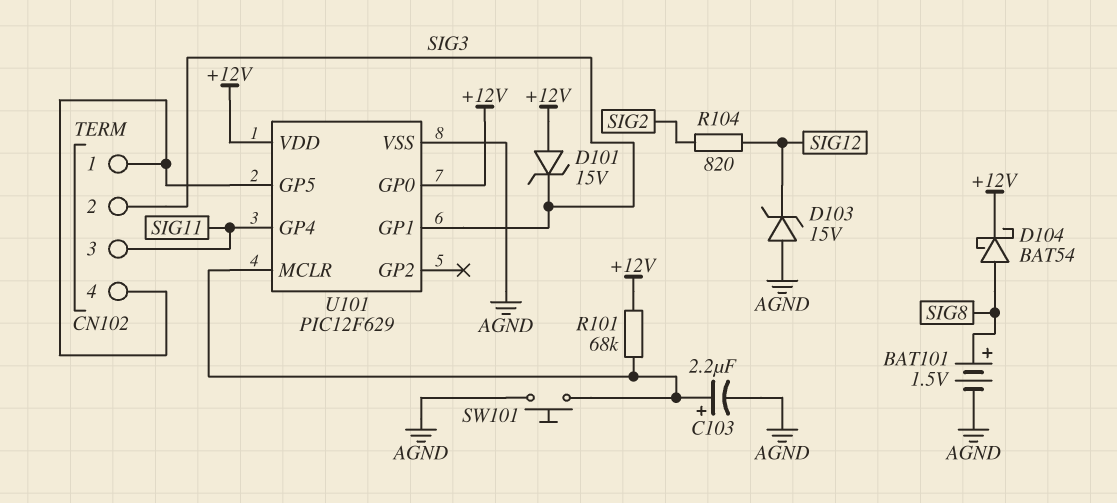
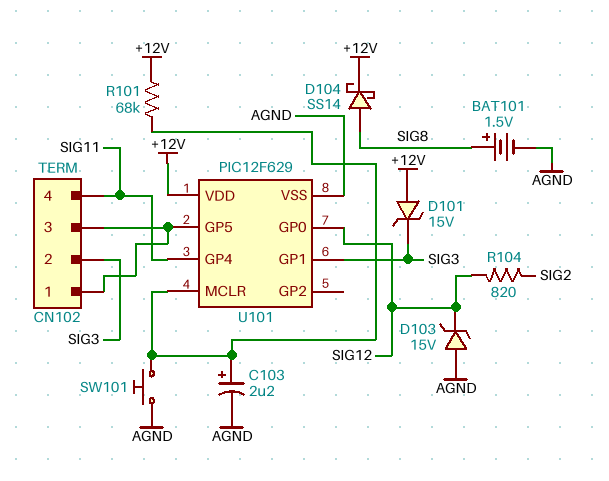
CN102 pin 3: SIG11 -> CN102/1
CN102 pin 4: CN102/1 -> SIG11
D104: schottky BAT54 (A SIG8, K +12V) -> schottky SS14 (A SIG8, K +12V)
U101 pin GP0: +12V -> SIG12

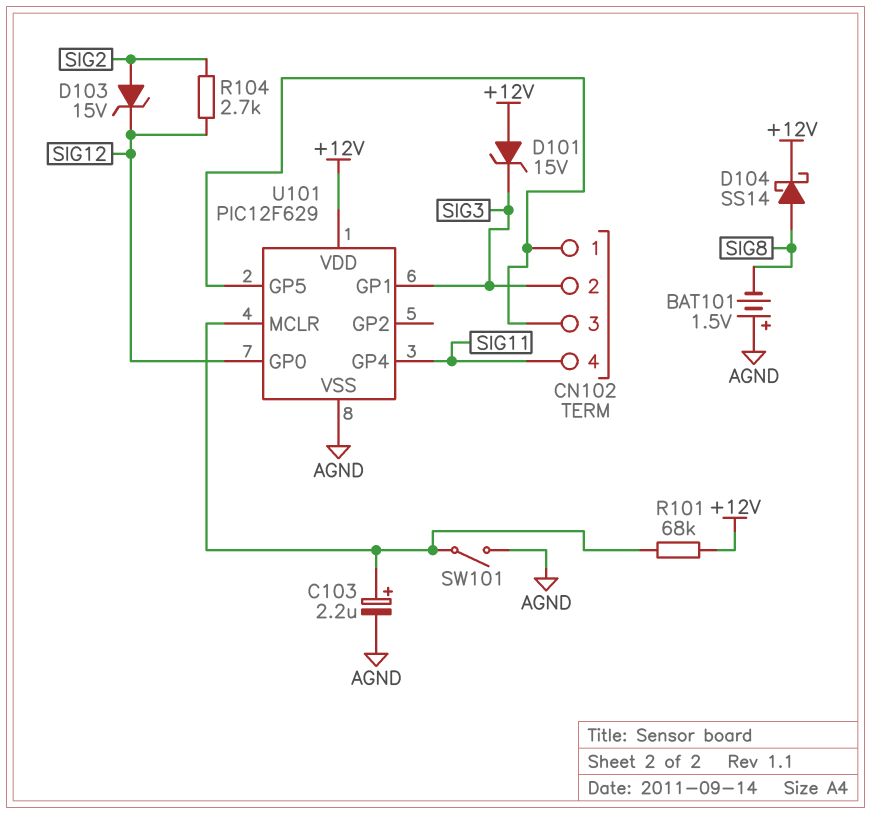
BAT101: 1.5V (plus SIG8, minus AGND) -> 1.5V (plus AGND, minus SIG8)
D103: zener 15V (A AGND, K SIG12) -> zener 15V (A SIG2, K SIG12)
R104: 820 (SIG2, SIG12) -> 2.7k (SIG2, SIG12)
SW101: button (AGND, U101/MCLR) -> switch (AGND, U101/MCLR)

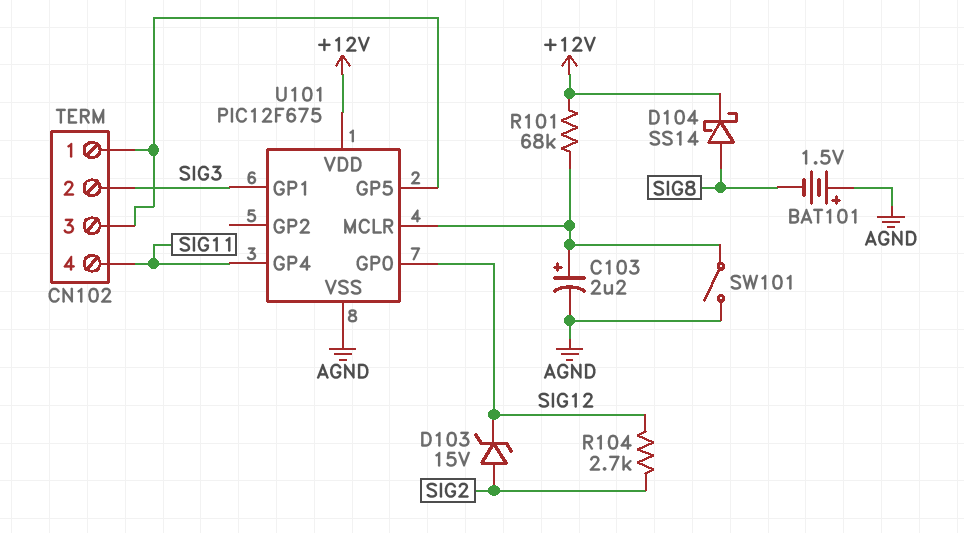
D101: zener 15V (A +12V, K SIG3) -> none
U101: PIC12F629 -> PIC12F675

